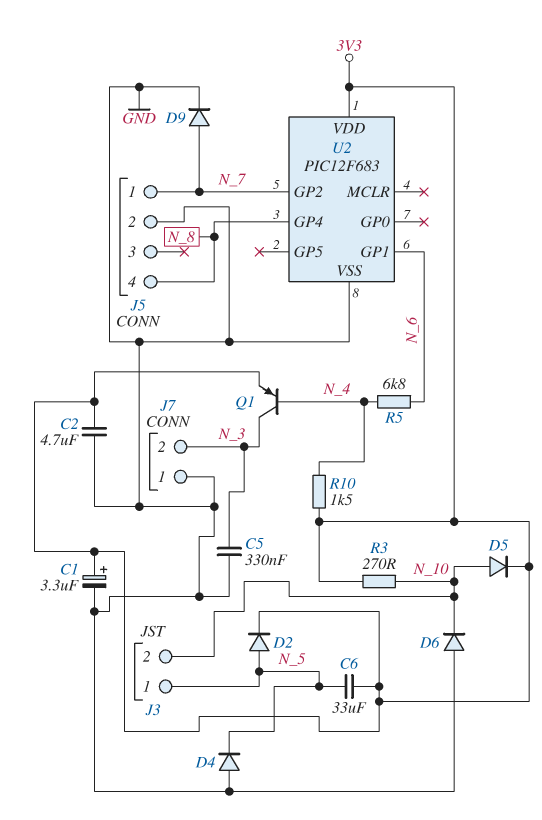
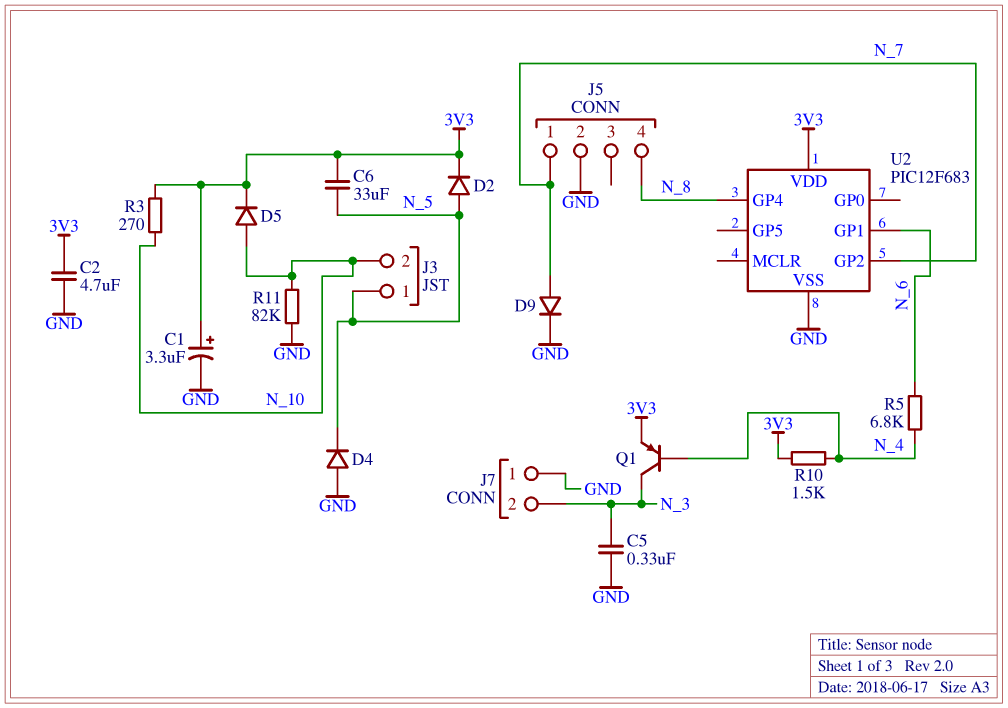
D6: diode (A GND, K N_10) -> none
R11: none -> 82k (GND, N_10)

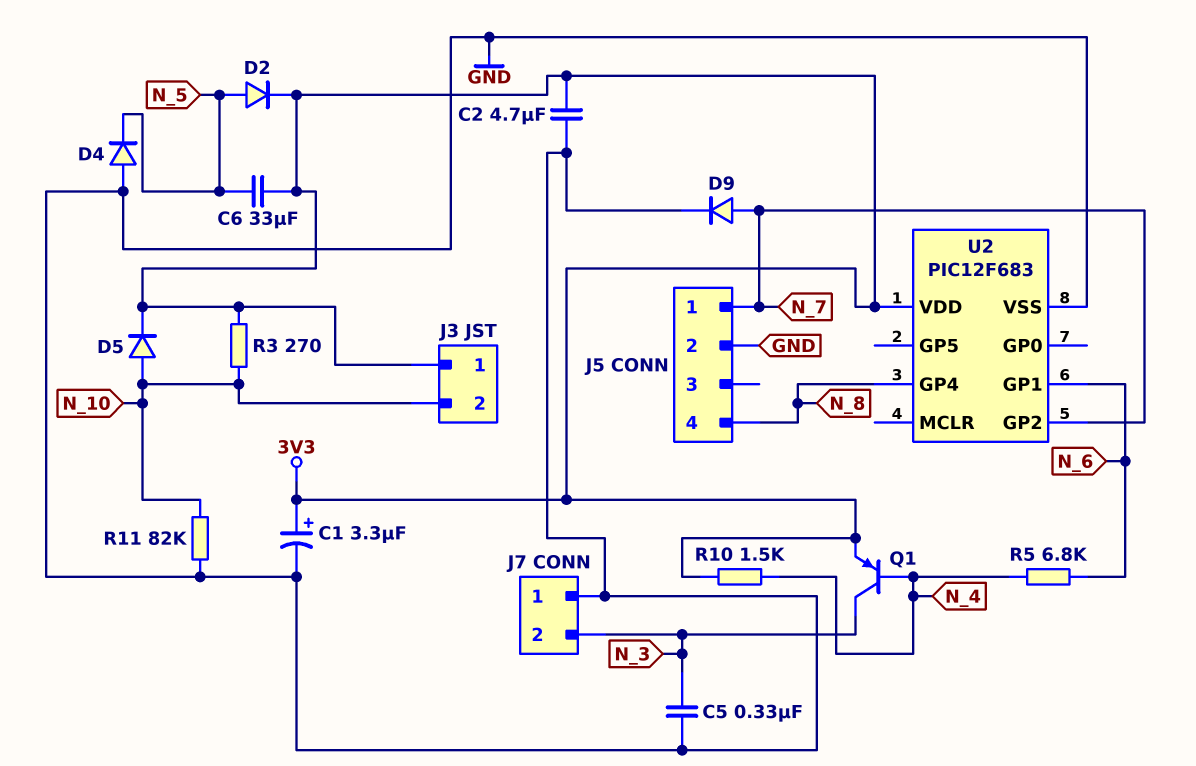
J3 pin 1: N_5 -> 3V3

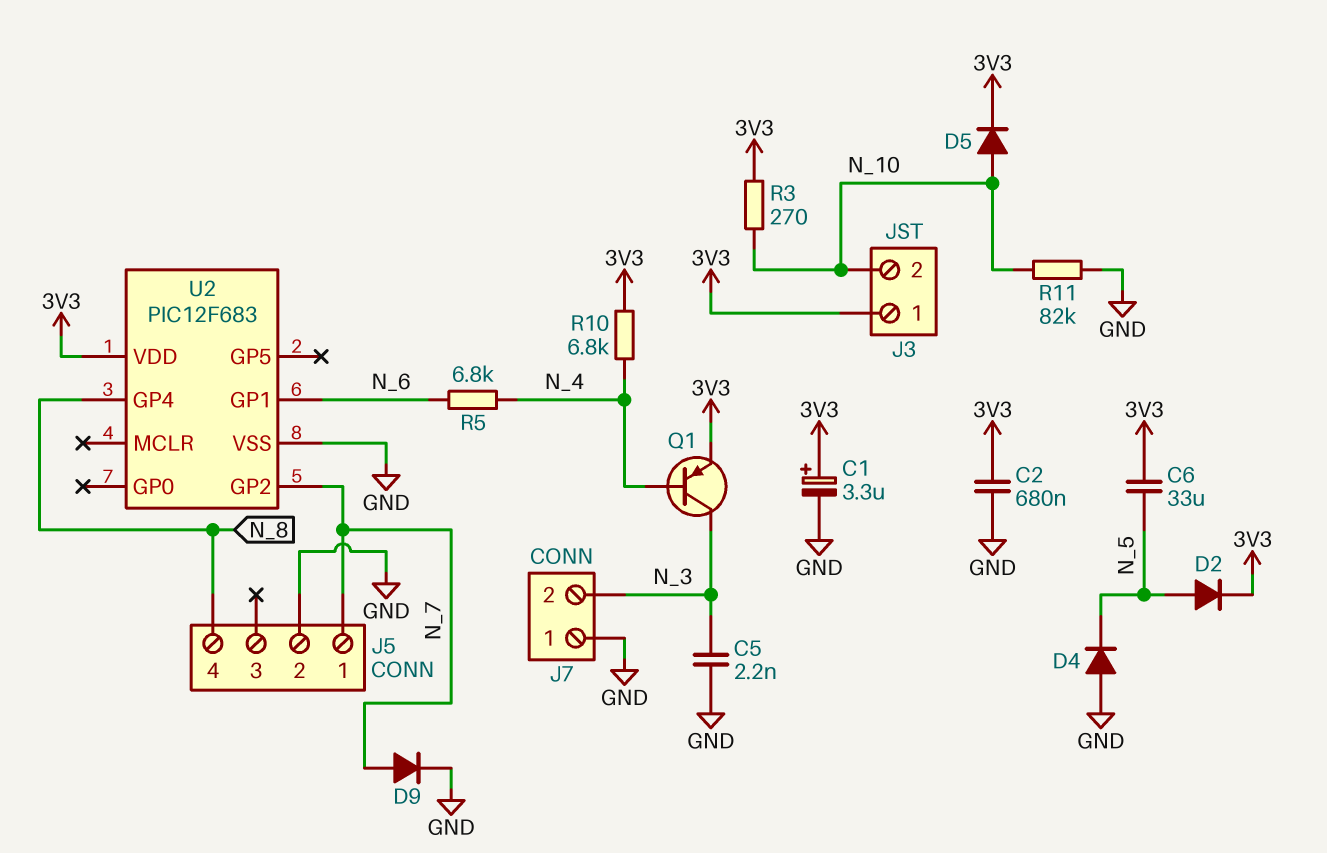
C2: 4.7uF (3V3, GND) -> 680nF (3V3, GND)
C5: 330nF (GND, N_3) -> 2.2nF (GND, N_3)
R10: 1.5k (3V3, N_4) -> 6.8k (3V3, N_4)

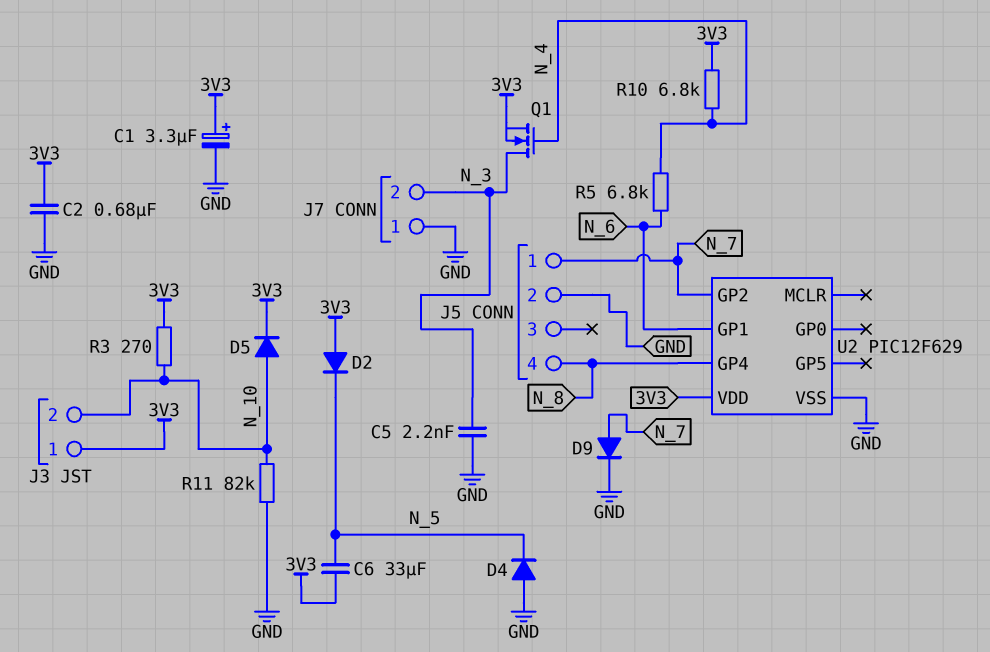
D2: diode (A N_5, K 3V3) -> diode (A 3V3, K N_5)
Q1: PNP (B N_4, C N_3, E 3V3) -> NMOS (G N_4, D N_3, S 3V3)
U2: PIC12F683 -> PIC12F629

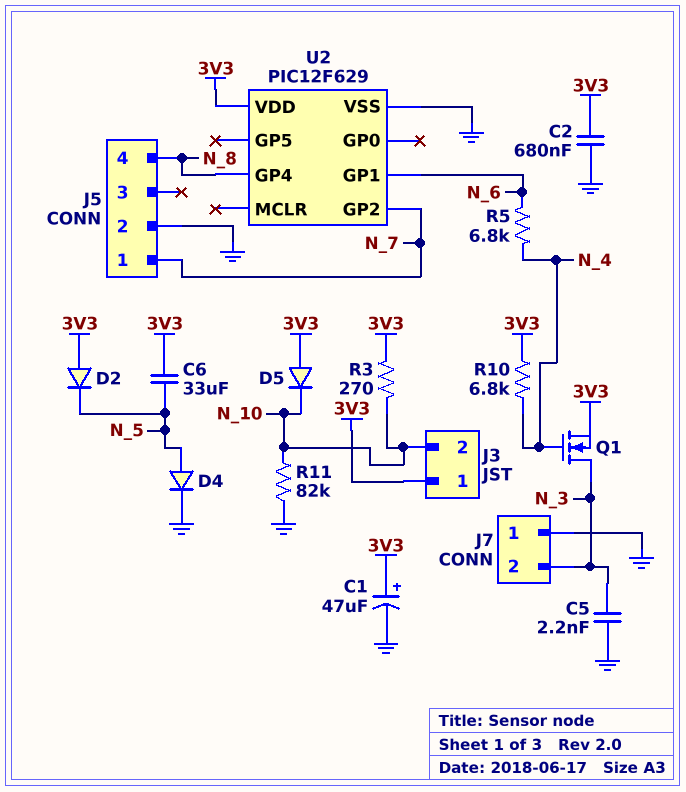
C1: 3.3uF (plus 3V3, minus GND) -> 47uF (plus 3V3, minus GND)
D4: diode (A GND, K N_5) -> diode (A N_5, K GND)
D5: diode (A N_10, K 3V3) -> diode (A 3V3, K N_10)
D9: diode (A N_7, K GND) -> none

